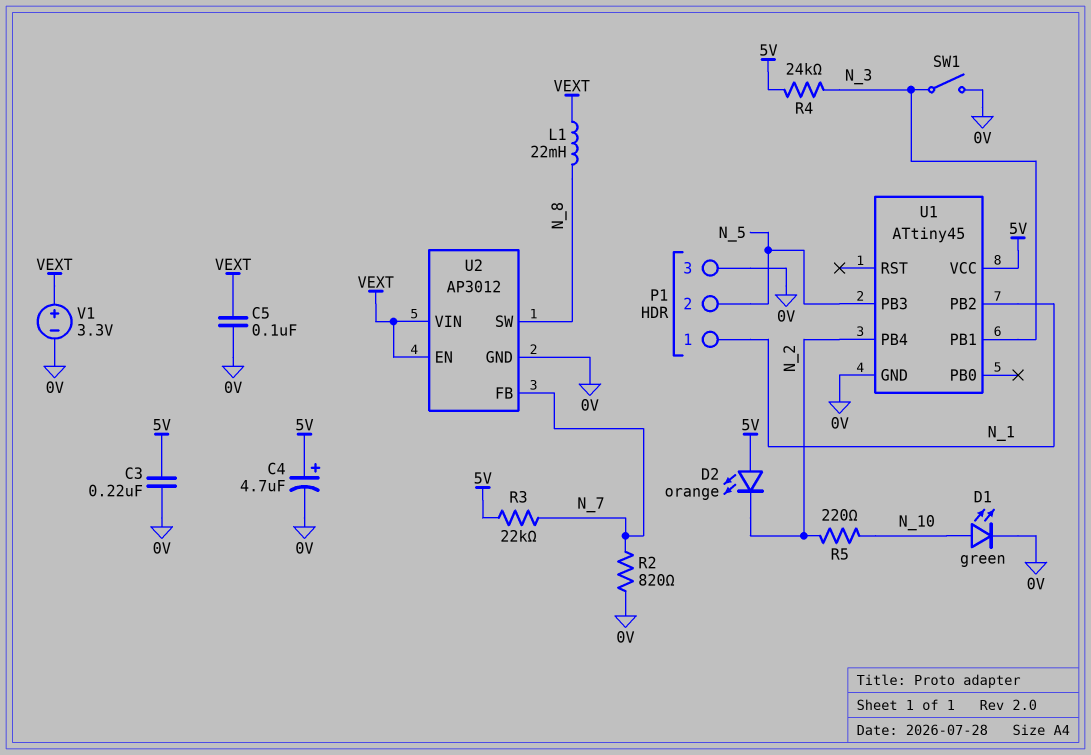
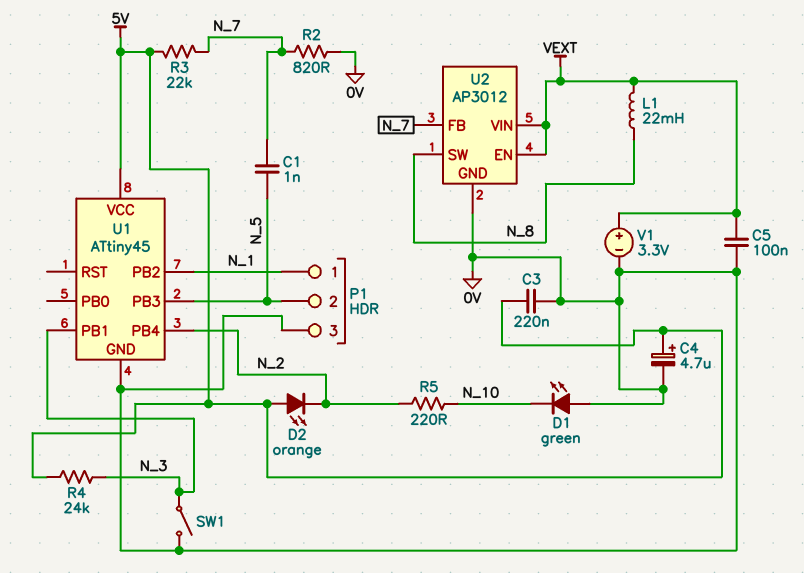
C1: none -> 1nF (N_5, N_7)
D1: LED green (A N_10, K 0V) -> LED green (A 0V, K N_10)

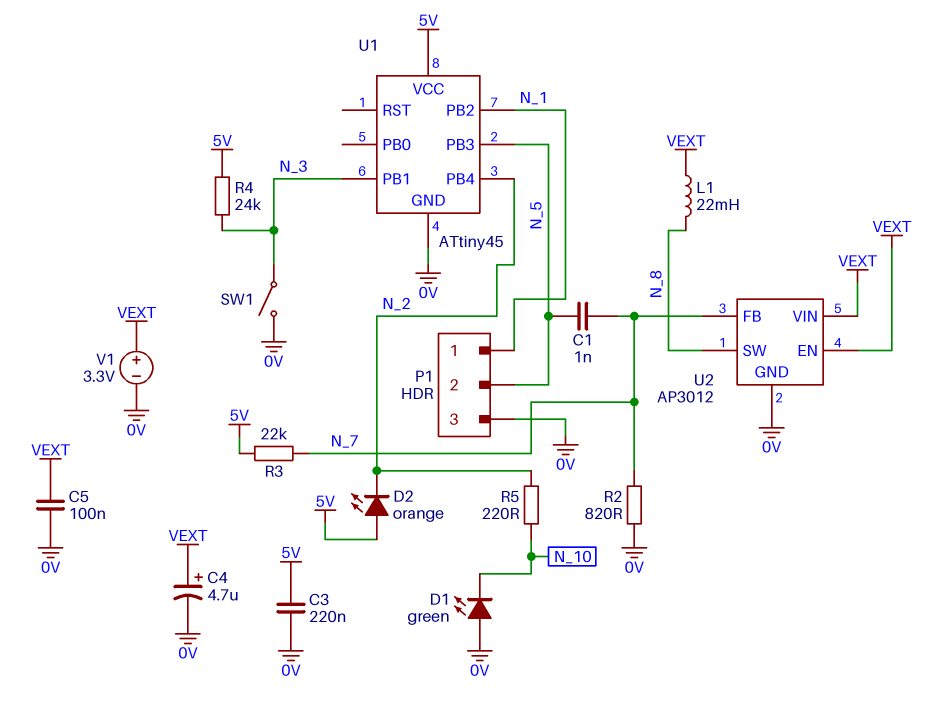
C4: 4.7uF (plus 5V, minus 0V) -> 4.7uF (plus VEXT, minus 0V)

